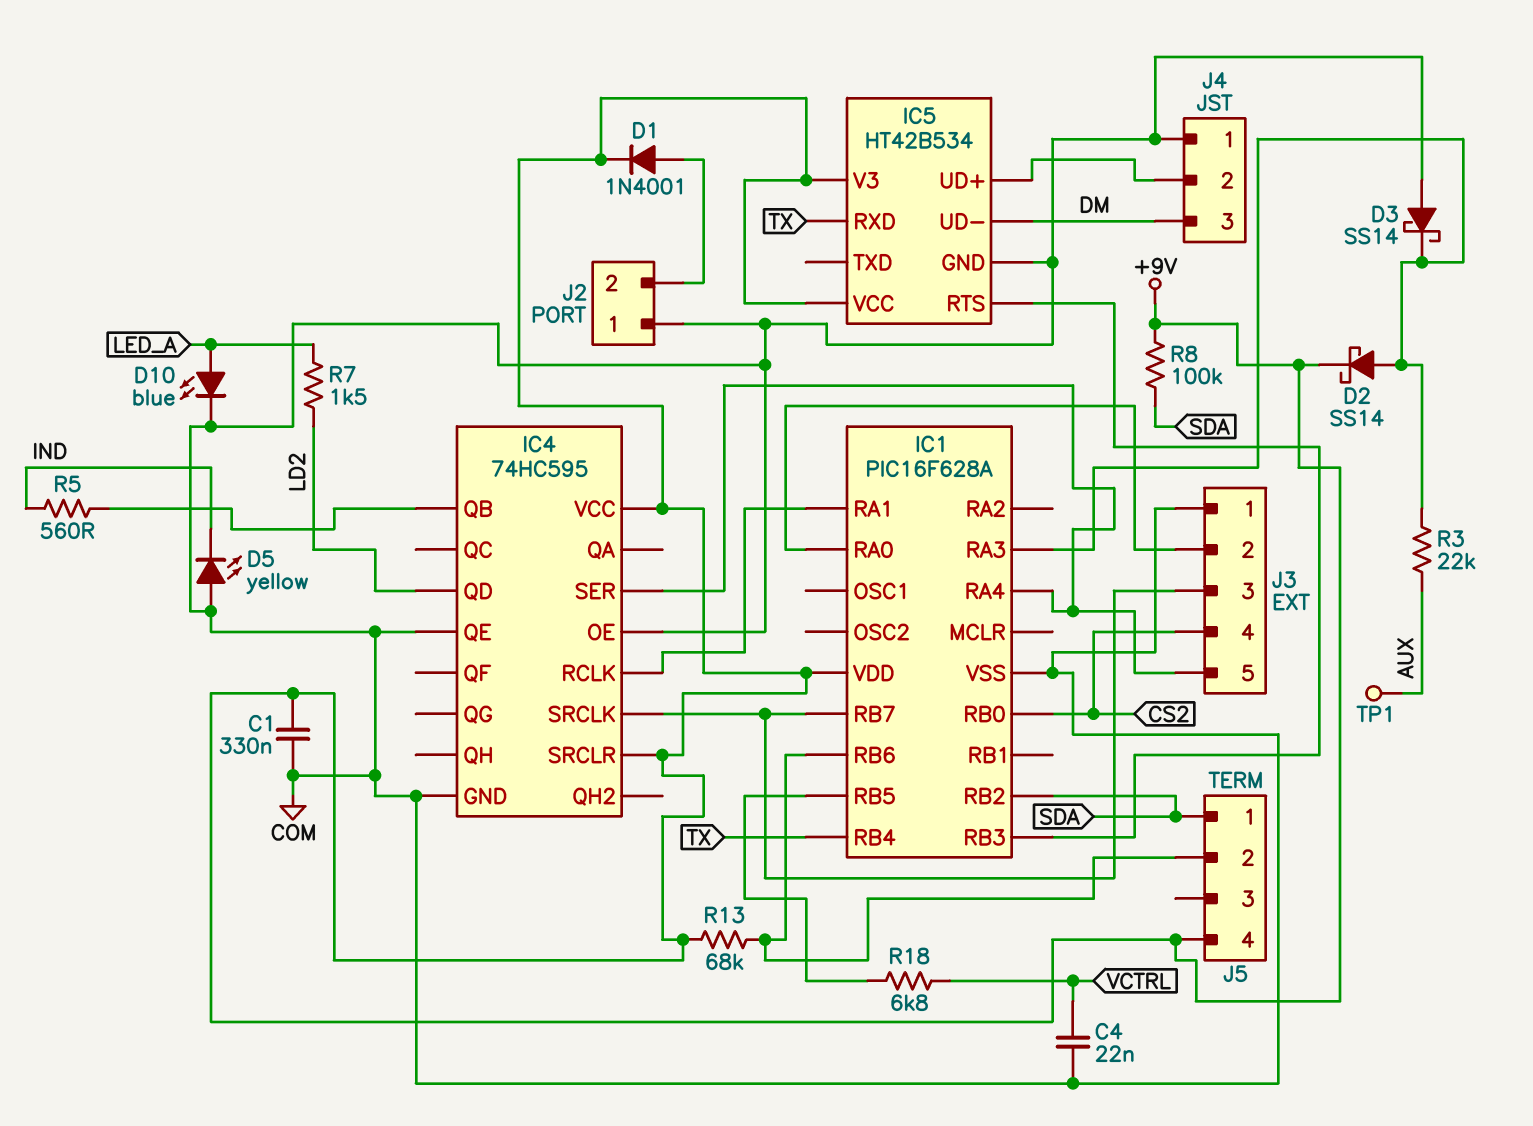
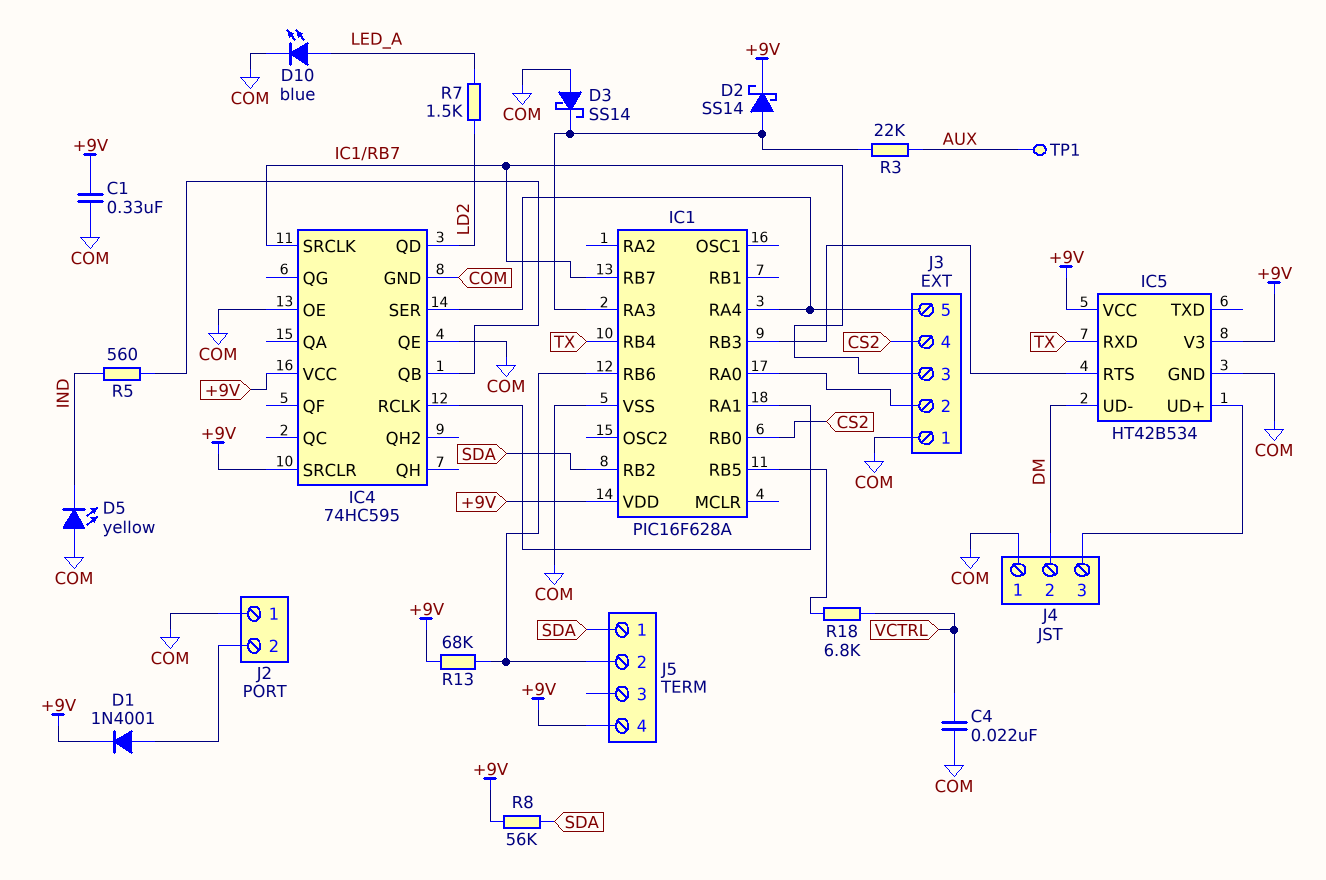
J4 pin 2: IC5/UD+ -> DM
J4 pin 3: DM -> IC5/UD+
R8: 100k (+9V, SDA) -> 56k (+9V, SDA)

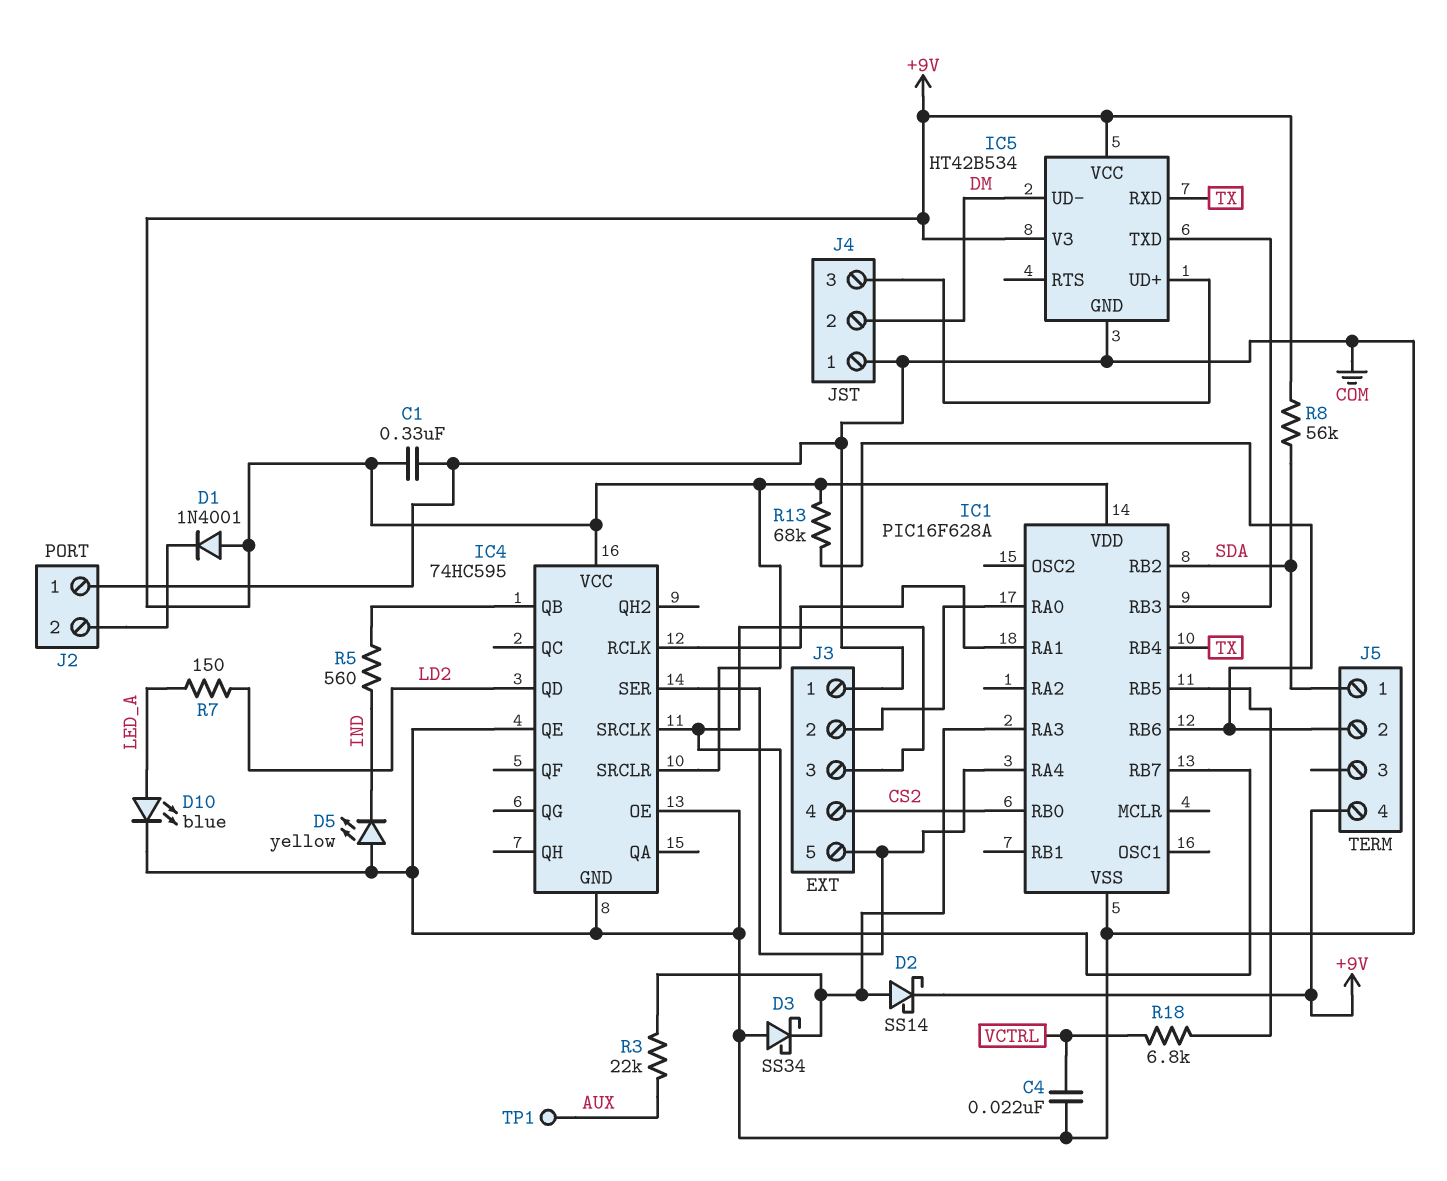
D1: diode 1N4001 (A J2/2, K +9V) -> diode 1N4001 (A +9V, K J2/2)
D3: schottky SS14 (A COM, K IC1/RA3) -> schottky SS34 (A COM, K IC1/RA3)
IC5 pin RTS: IC1/RB3 -> none
IC5 pin TXD: none -> IC1/RB3
R7: 1.5k (LD2, LED_A) -> 150 (LD2, LED_A)

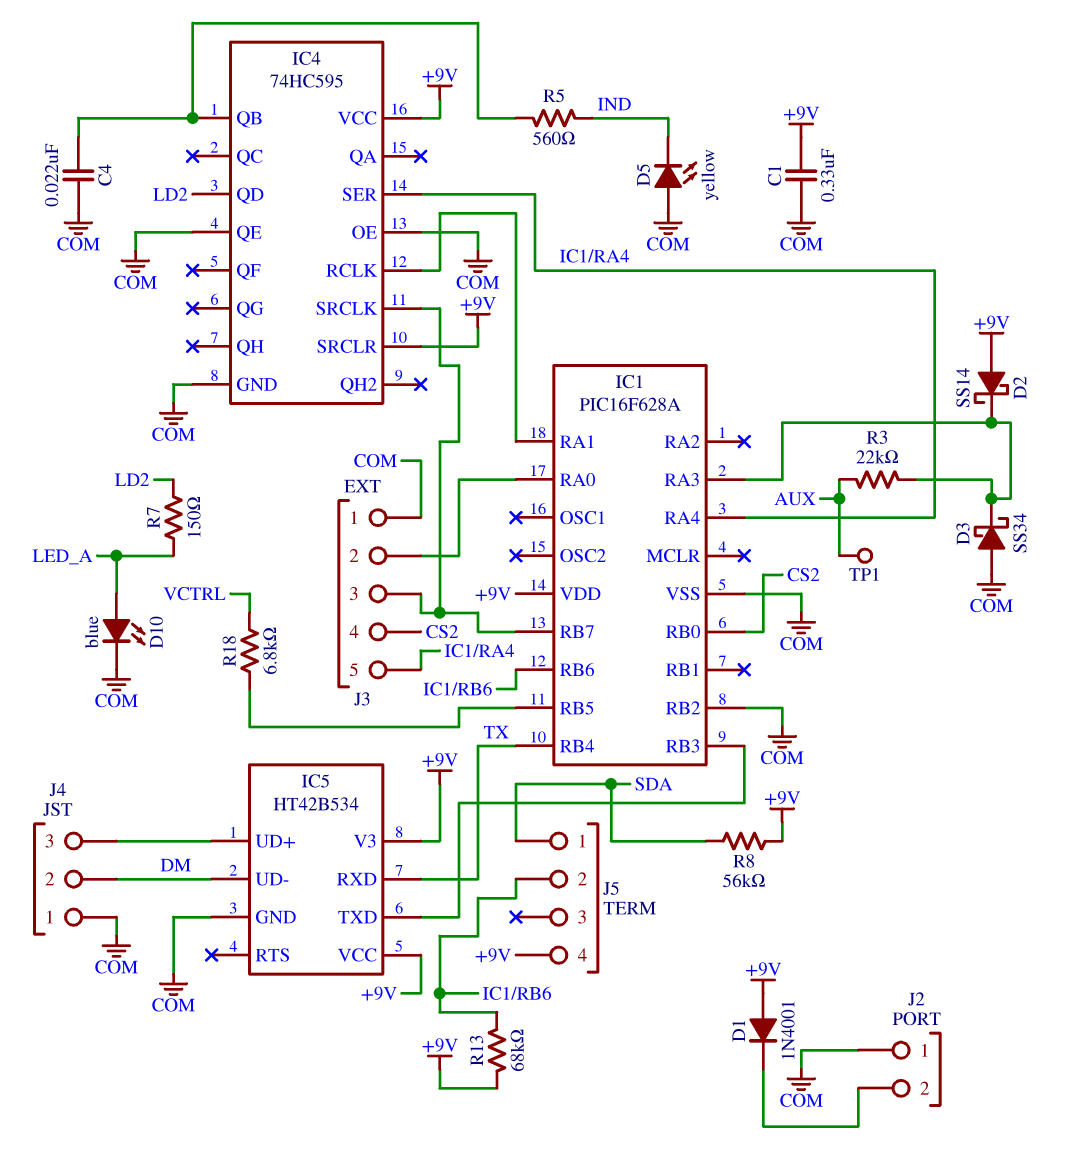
C4: 22nF (COM, VCTRL) -> 22nF (COM, IC4/QB)
D2: schottky SS14 (A IC1/RA3, K +9V) -> schottky SS14 (A +9V, K IC1/RA3)
IC1 pin RB2: SDA -> COM

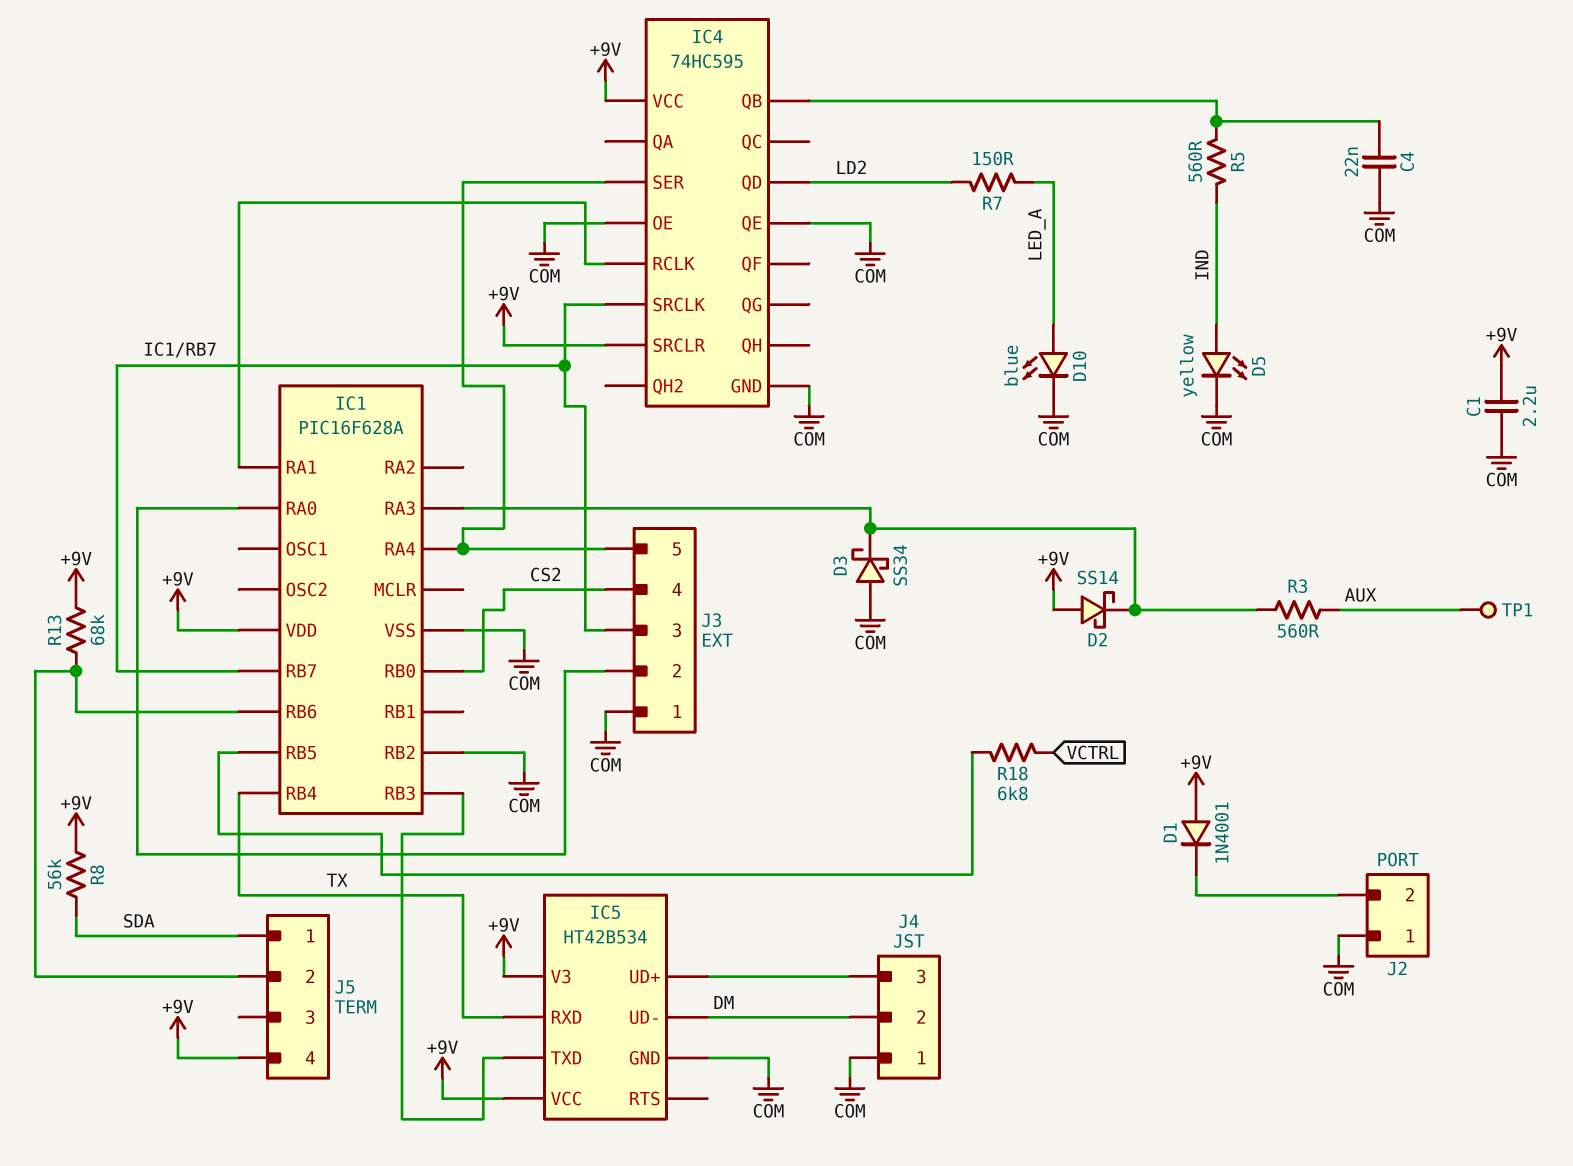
C1: 330nF (+9V, COM) -> 2.2uF (+9V, COM)
D5: LED yellow (A COM, K IND) -> LED yellow (A IND, K COM)
R3: 22k (AUX, IC1/RA3) -> 560 (AUX, IC1/RA3)

